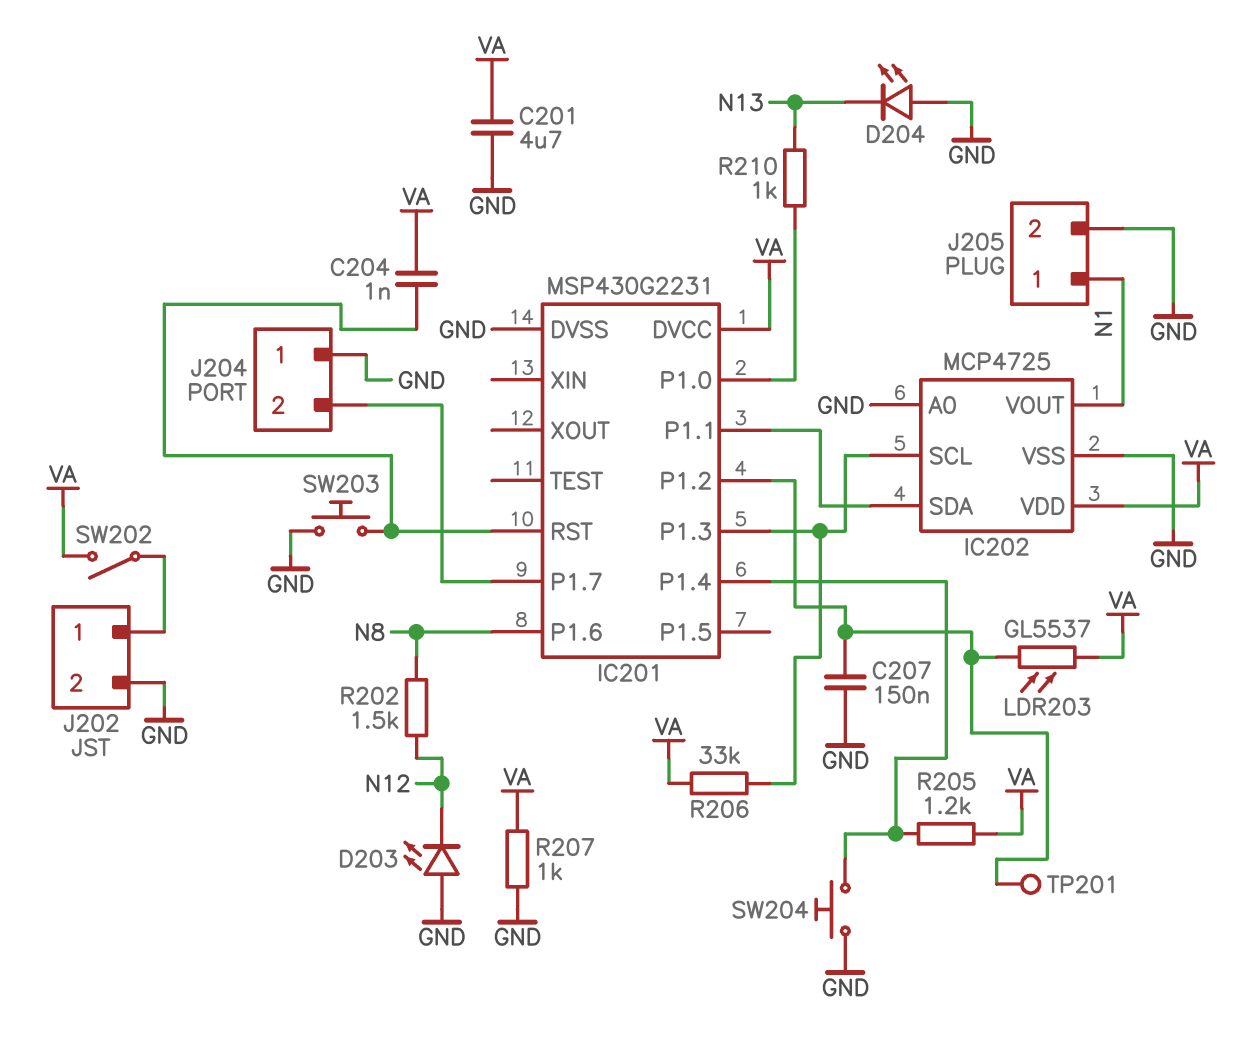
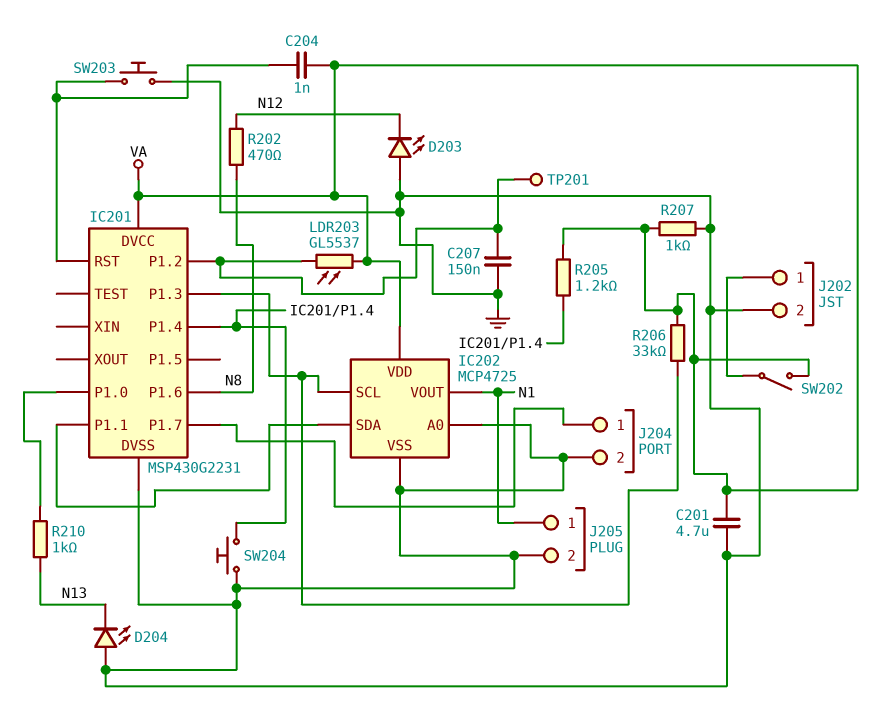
J204 pin 1: GND -> IC201/P1.7
J204 pin 2: IC201/P1.7 -> GND
R202: 1.5k (N8, N12) -> 470 (N8, N12)

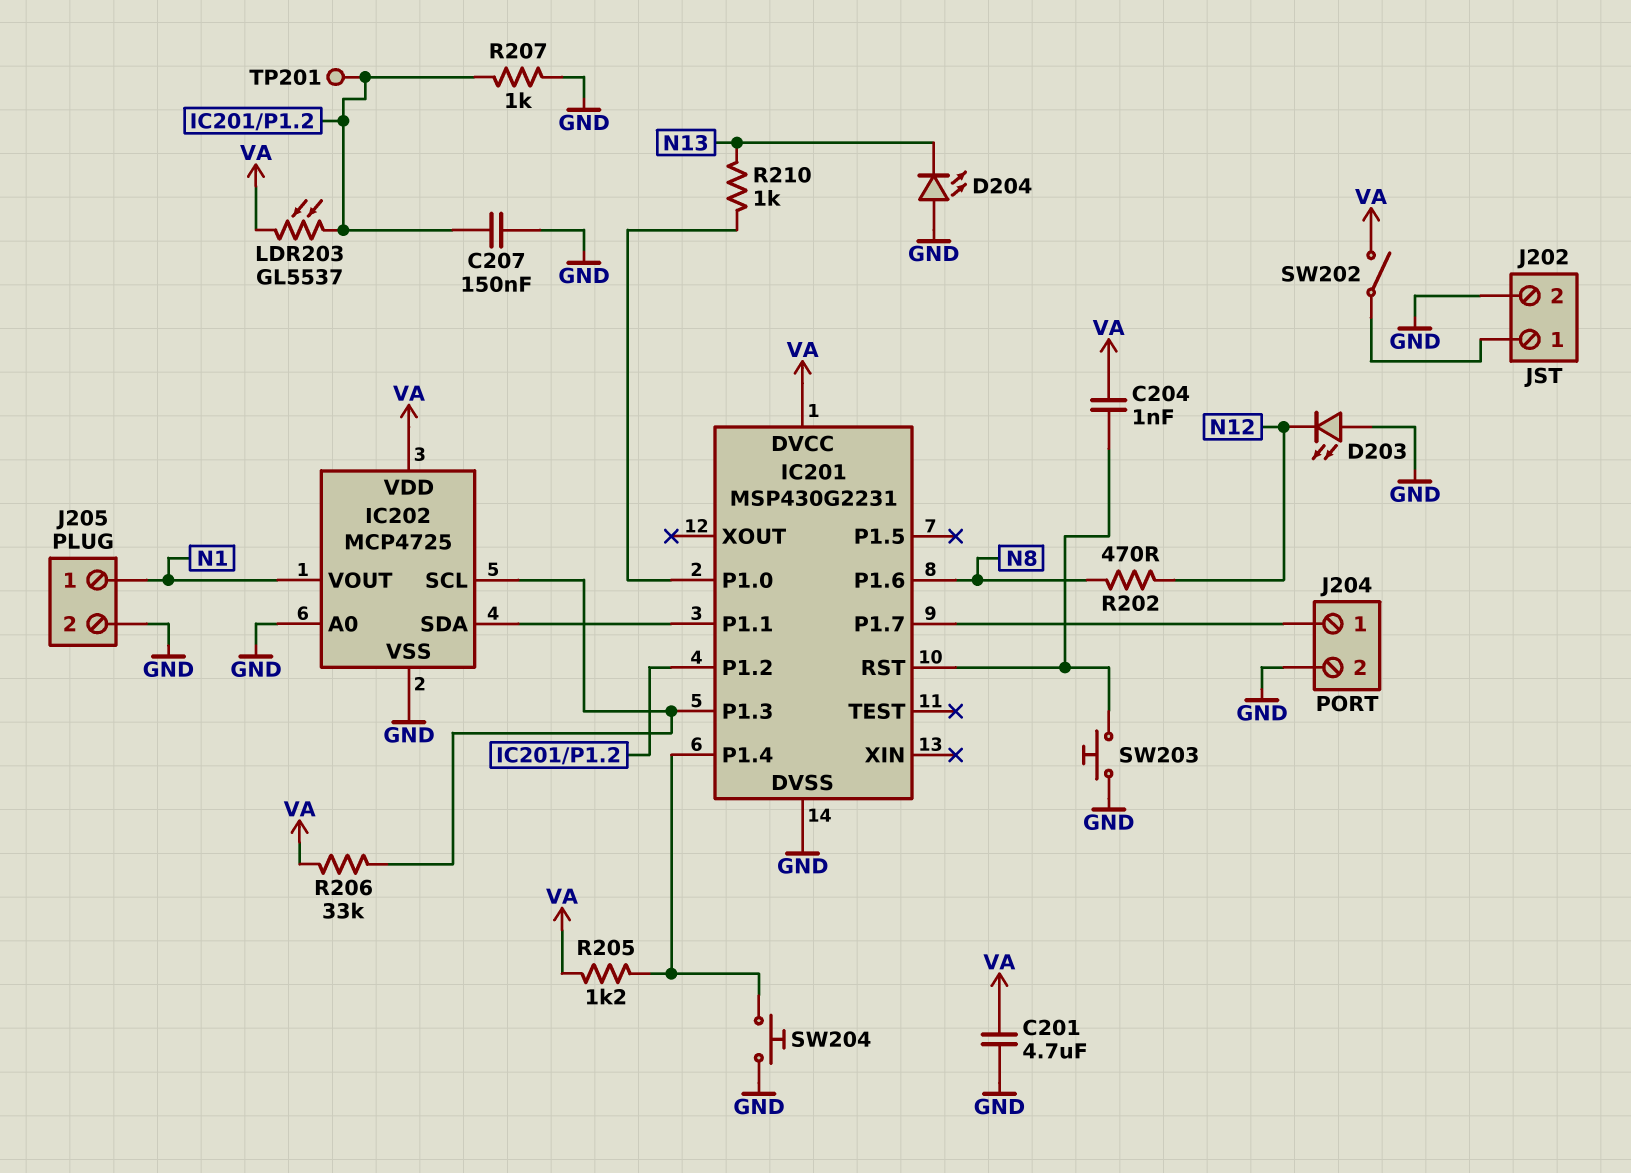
R207: 1k (GND, VA) -> 1k (GND, IC201/P1.2)

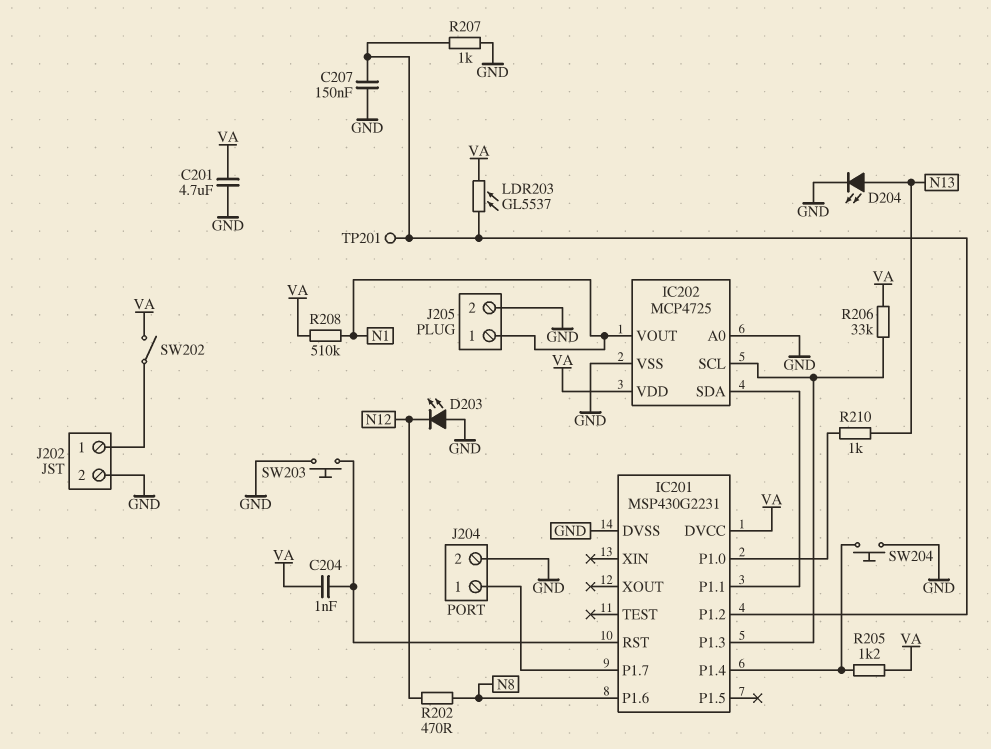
D204: LED (A GND, K N13) -> LED (A N13, K GND)
R208: none -> 510k (N1, VA)

